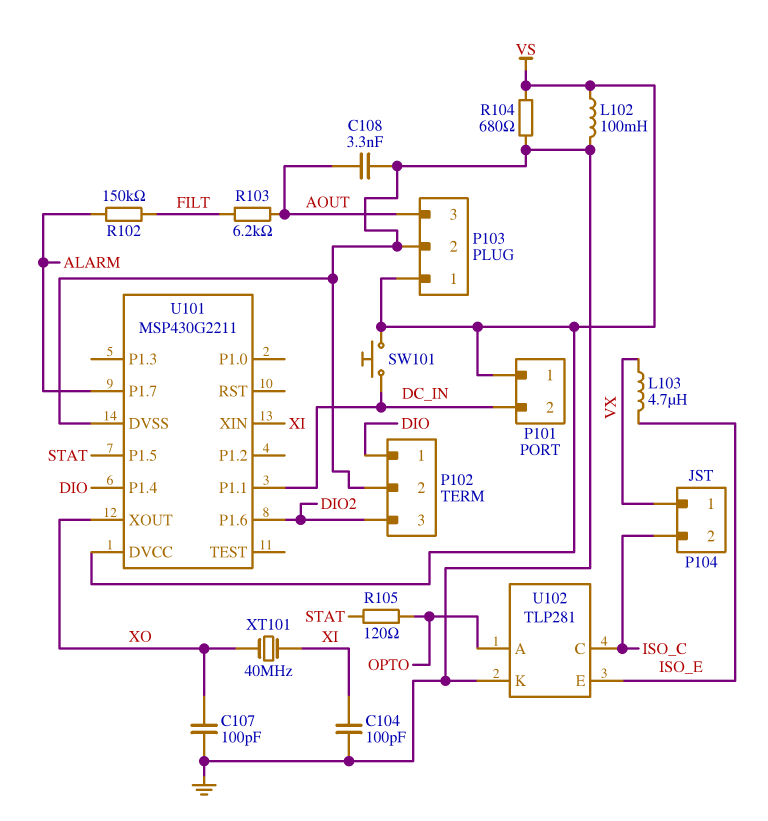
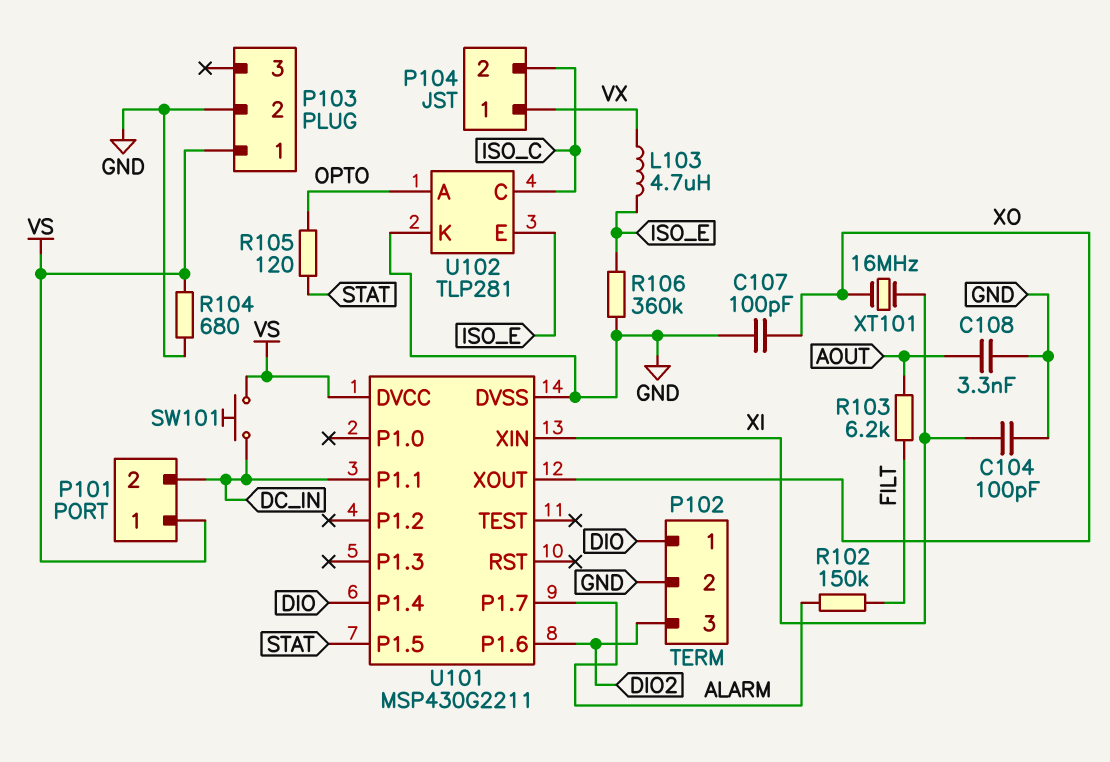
L102: 100mH (GND, VS) -> none
P103 pin 3: AOUT -> none
R106: none -> 360k (GND, ISO_E)
XT101: 40MHz (XI, XO) -> 16MHz (XI, XO)

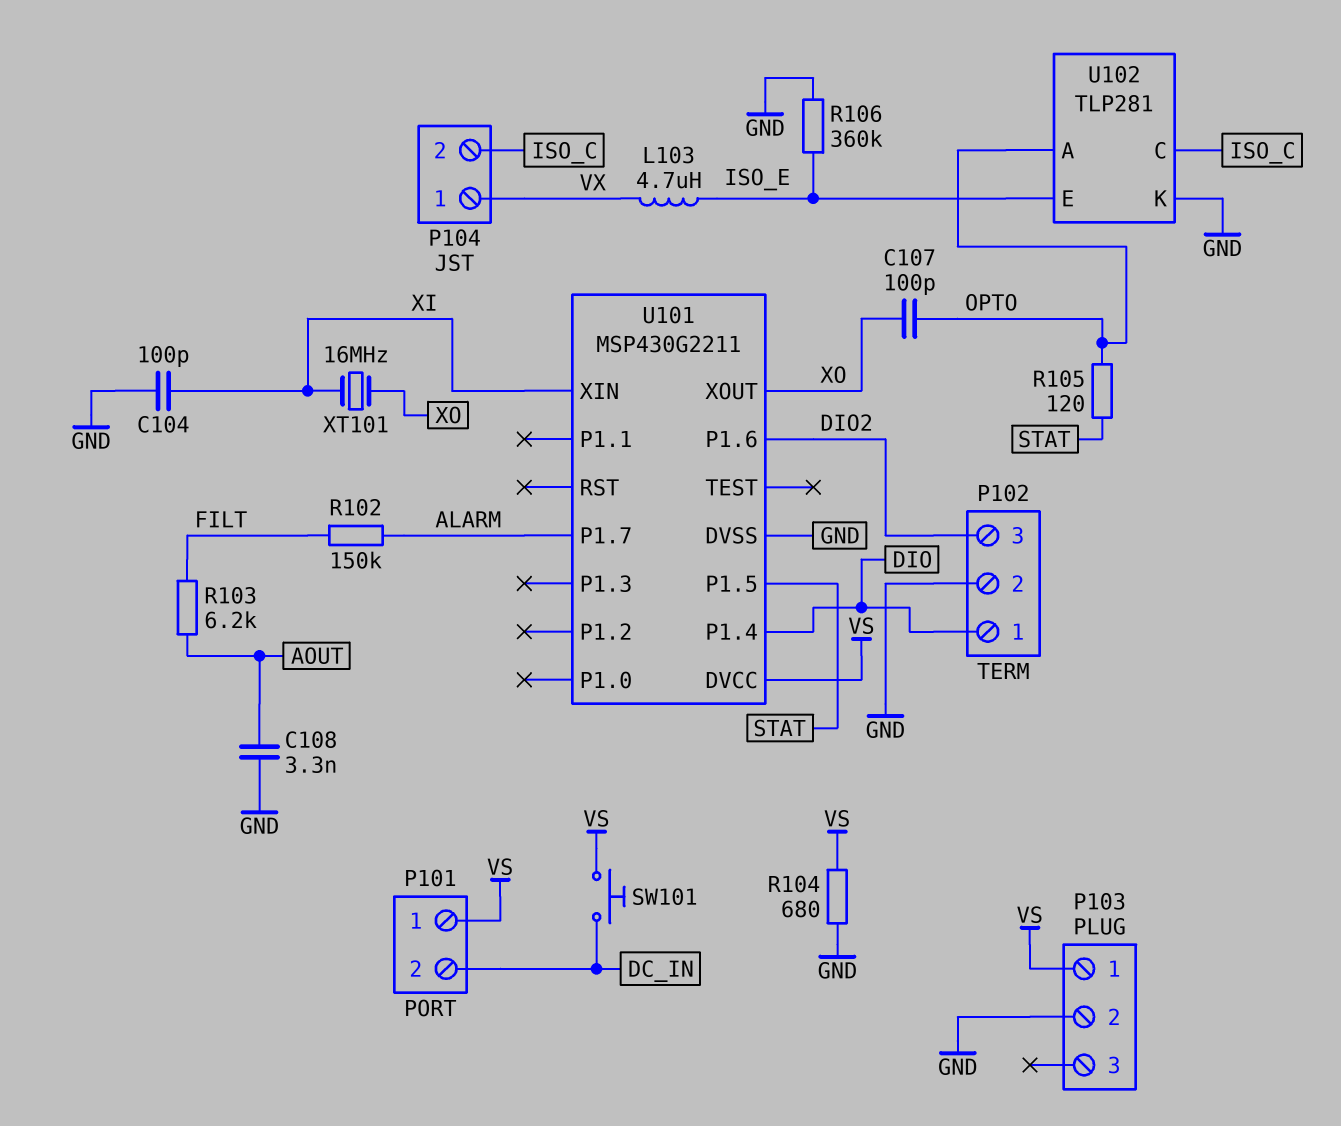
C107: 100pF (GND, XO) -> 100pF (OPTO, XO)
U101 pin P1.1: DC_IN -> none

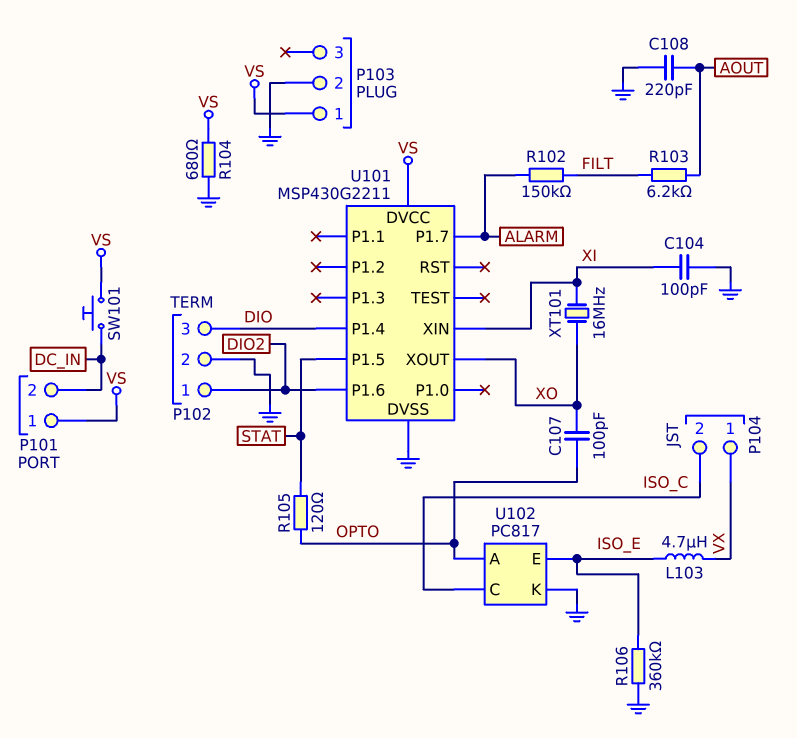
C108: 3.3nF (AOUT, GND) -> 220pF (AOUT, GND)
P102 pin 1: DIO -> DIO2
P102 pin 3: DIO2 -> DIO
U102: TLP281 -> PC817

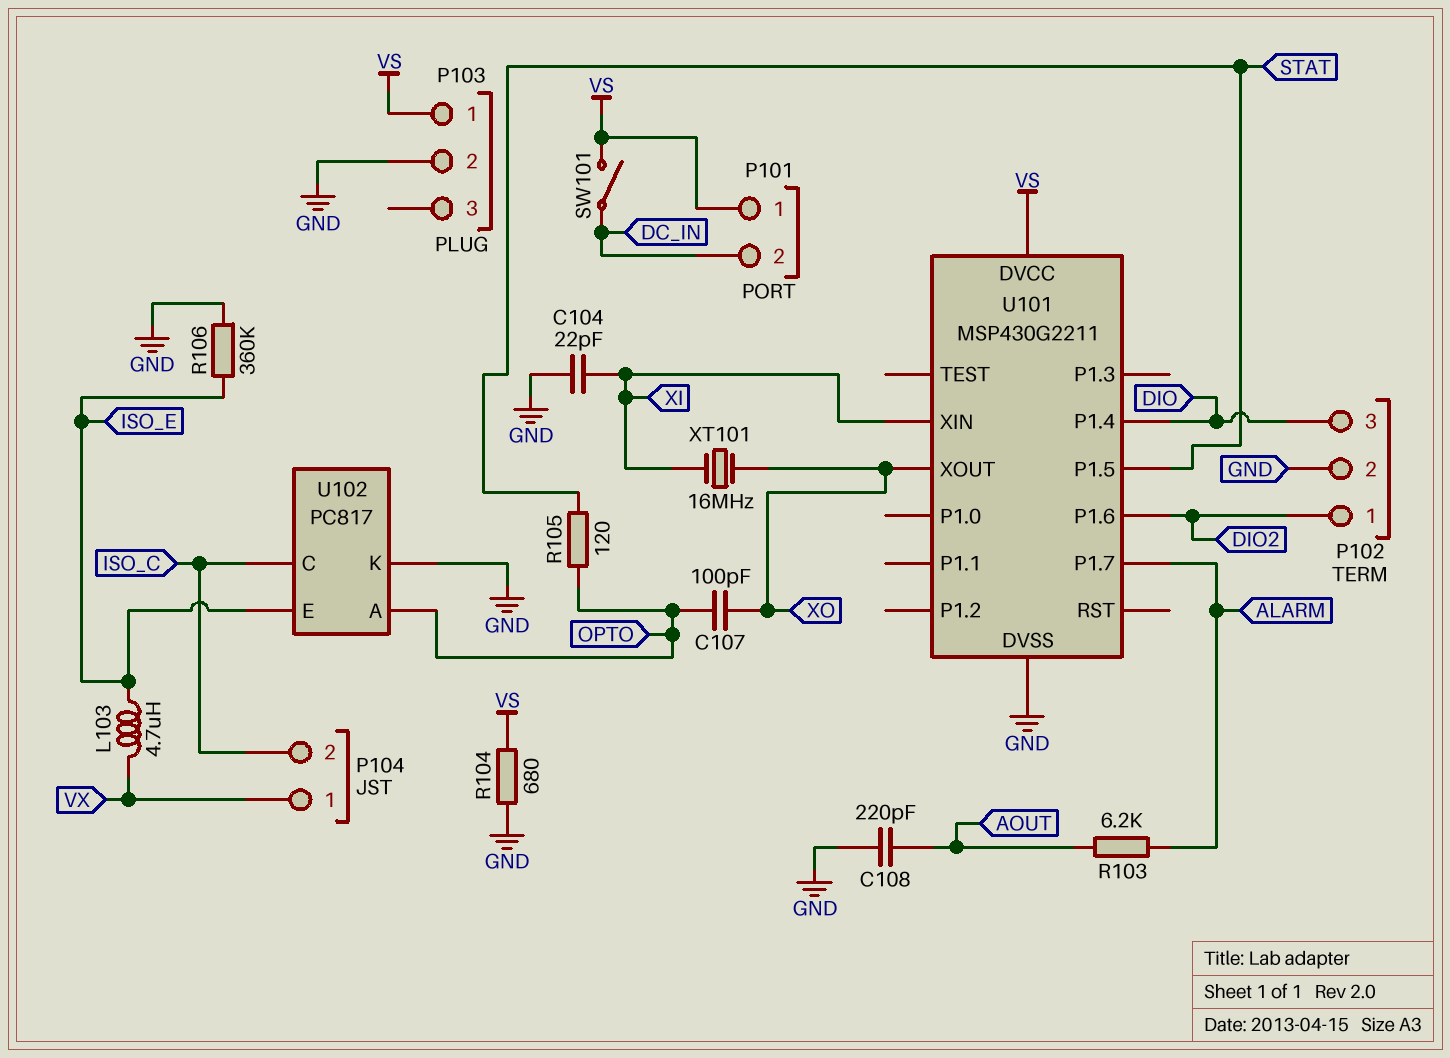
C104: 100pF (GND, XI) -> 22pF (GND, XI)
R102: 150k (ALARM, FILT) -> none
R103: 6.2k (AOUT, FILT) -> 6.2k (ALARM, AOUT)
SW101: button (DC_IN, VS) -> switch (DC_IN, VS)

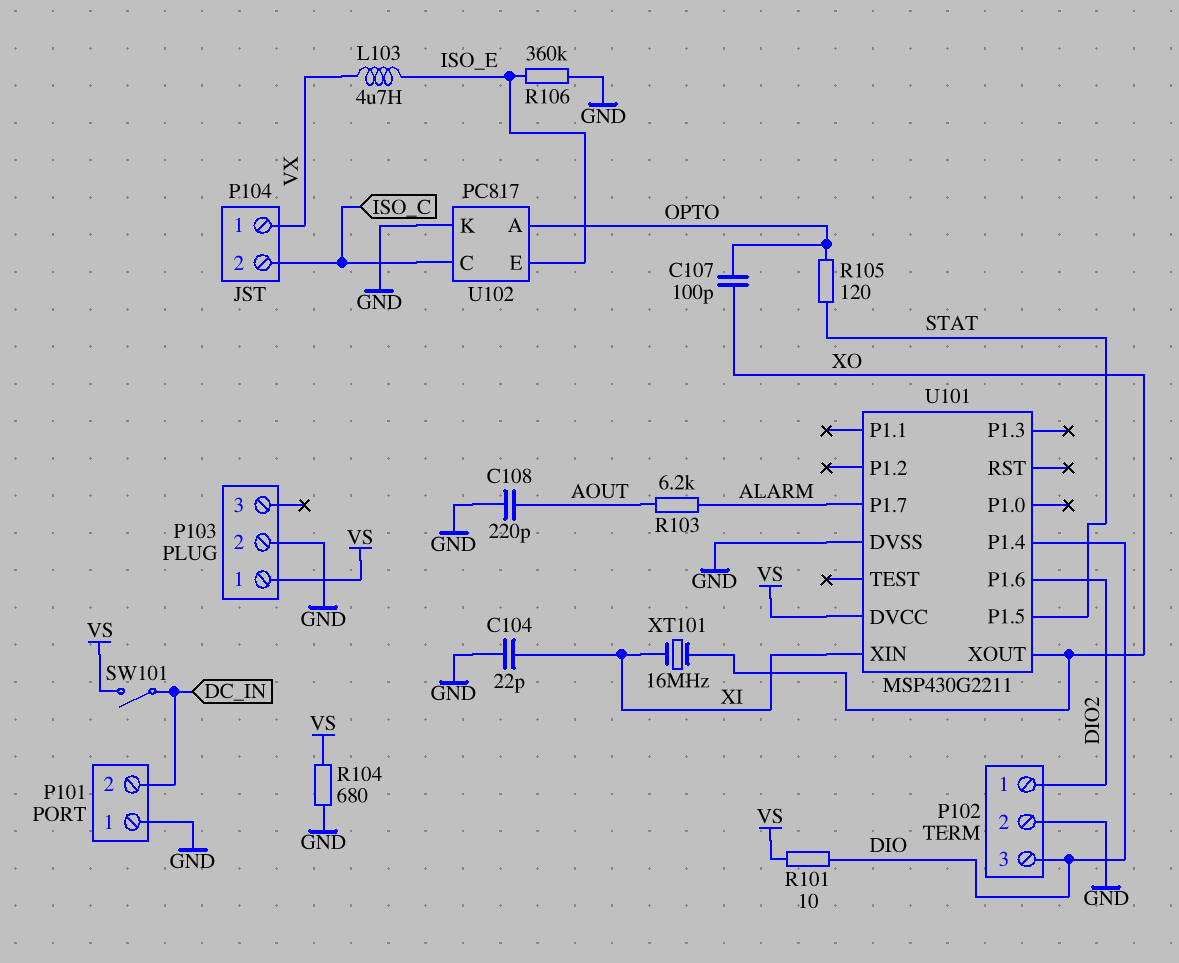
P101 pin 1: VS -> GND
R101: none -> 10 (DIO, VS)

